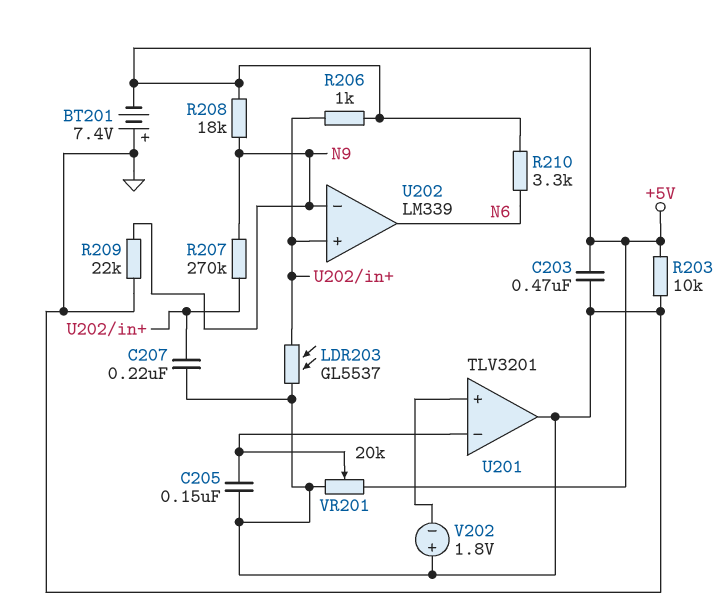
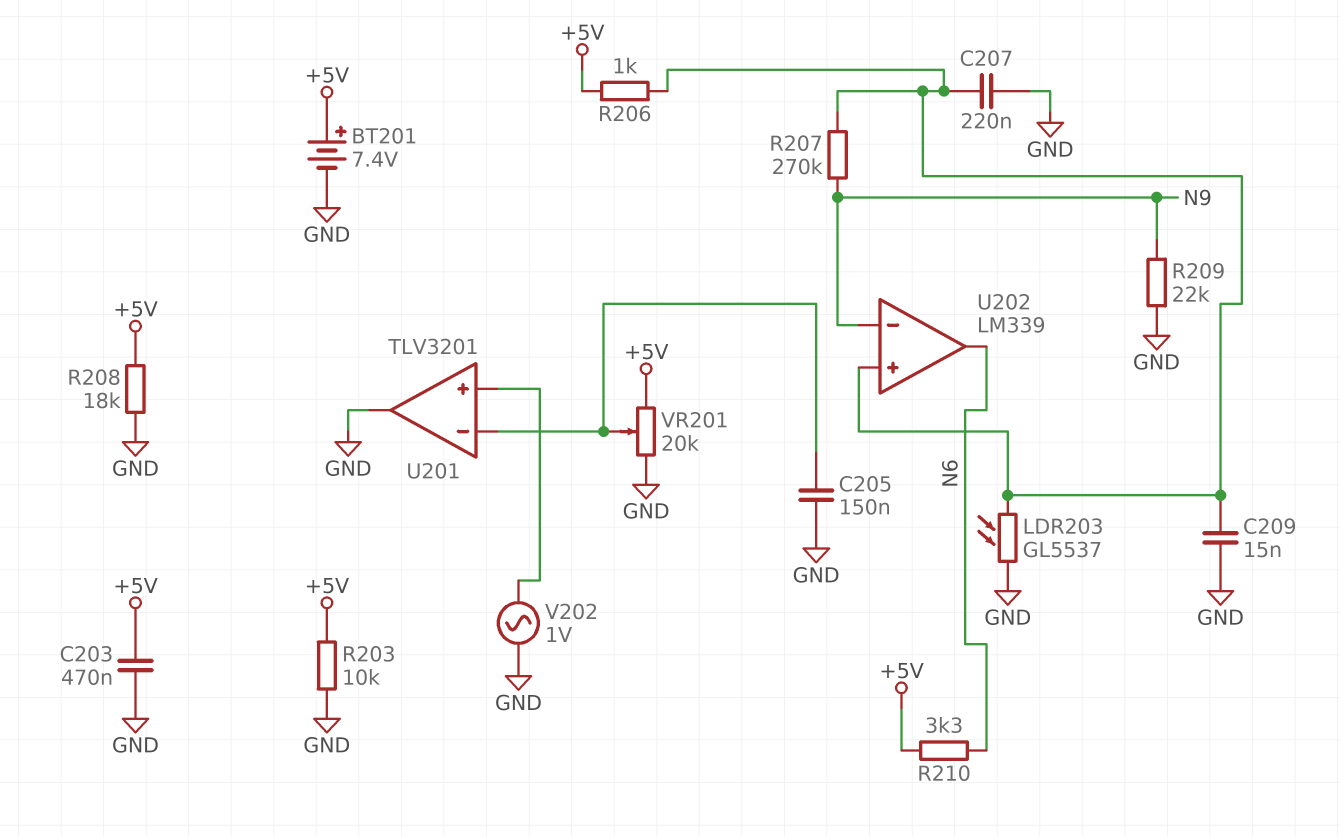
BT201: 7.4V (plus GND, minus +5V) -> 7.4V (plus +5V, minus GND)
C209: none -> 15nF (GND, U202/in+)
R208: 18k (+5V, N9) -> 18k (+5V, GND)
V202: 1.8V (plus GND, minus U201/in+) -> AC 1V (GND, U201/in+)

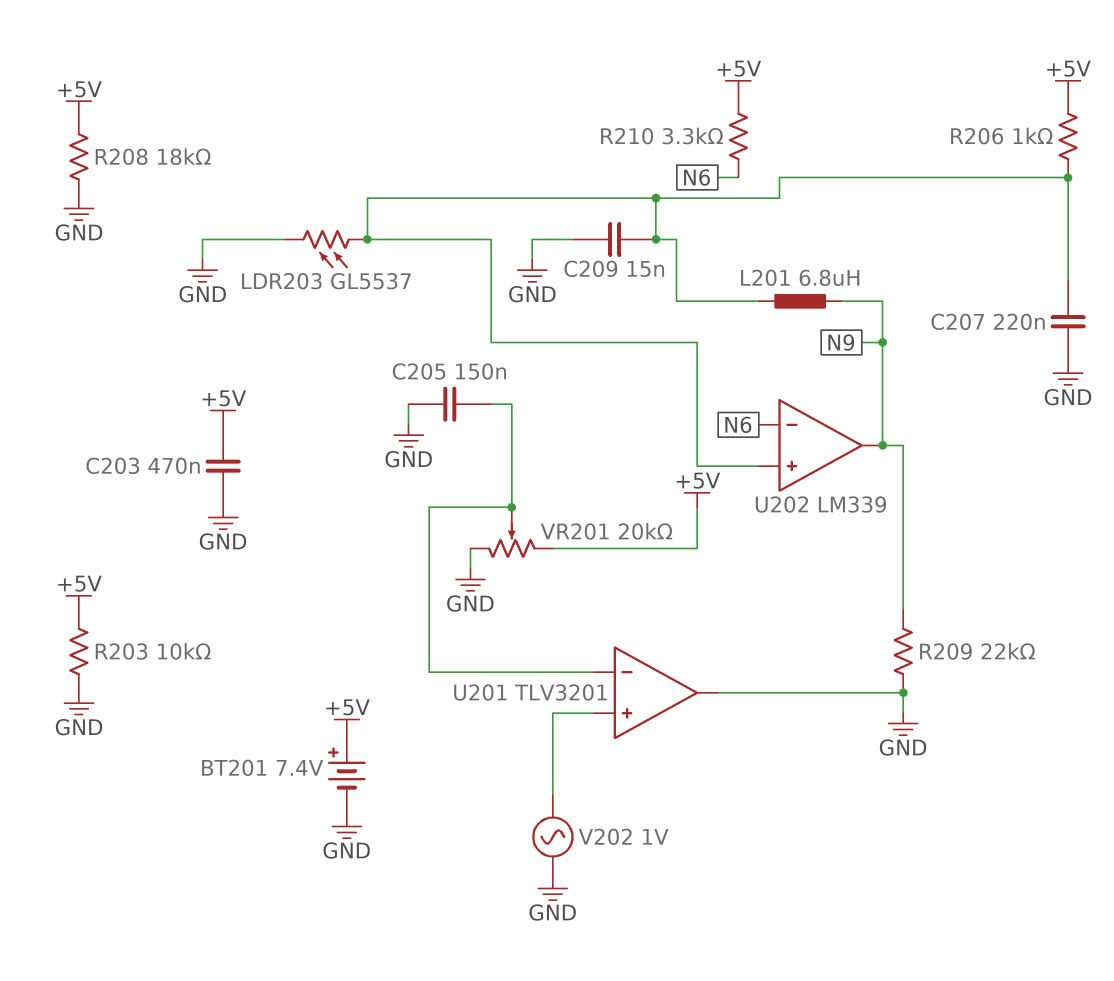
L201: none -> 6.8uH (N9, U202/in+)
R207: 270k (N9, U202/in+) -> none
U202 pin in-: N9 -> N6
U202 pin out: N6 -> N9

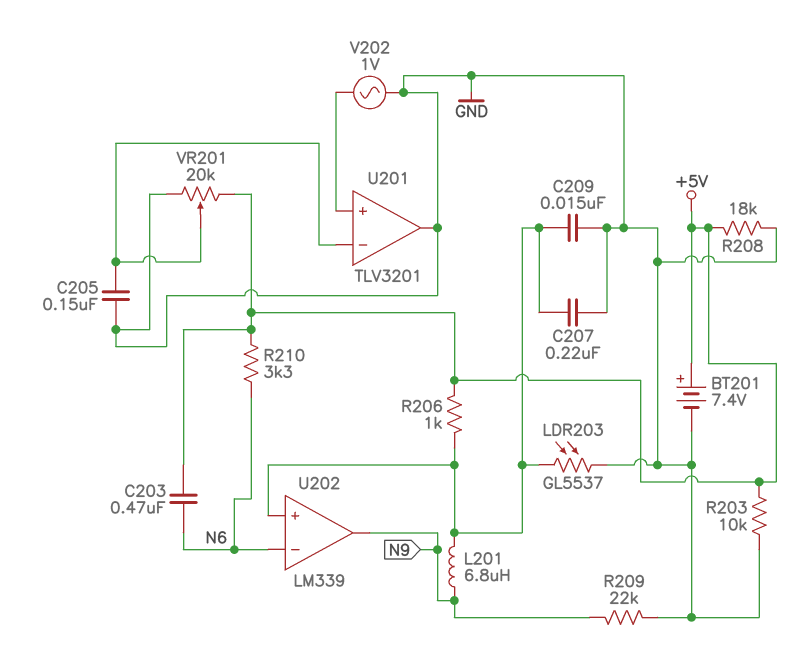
C203: 470nF (+5V, GND) -> 470nF (+5V, N6)

